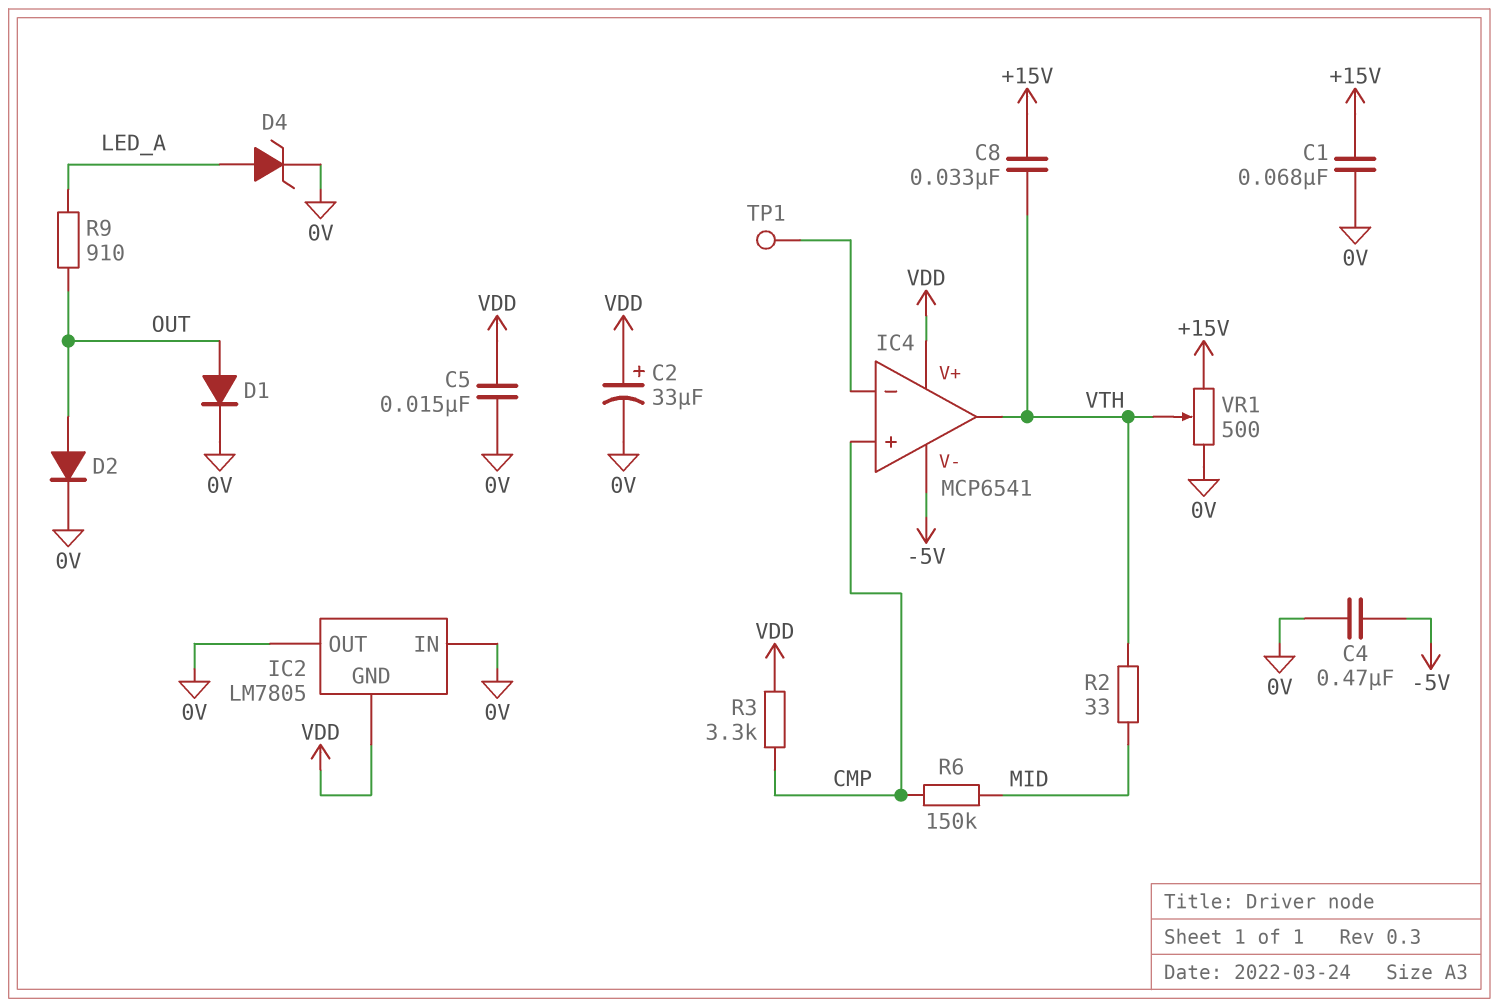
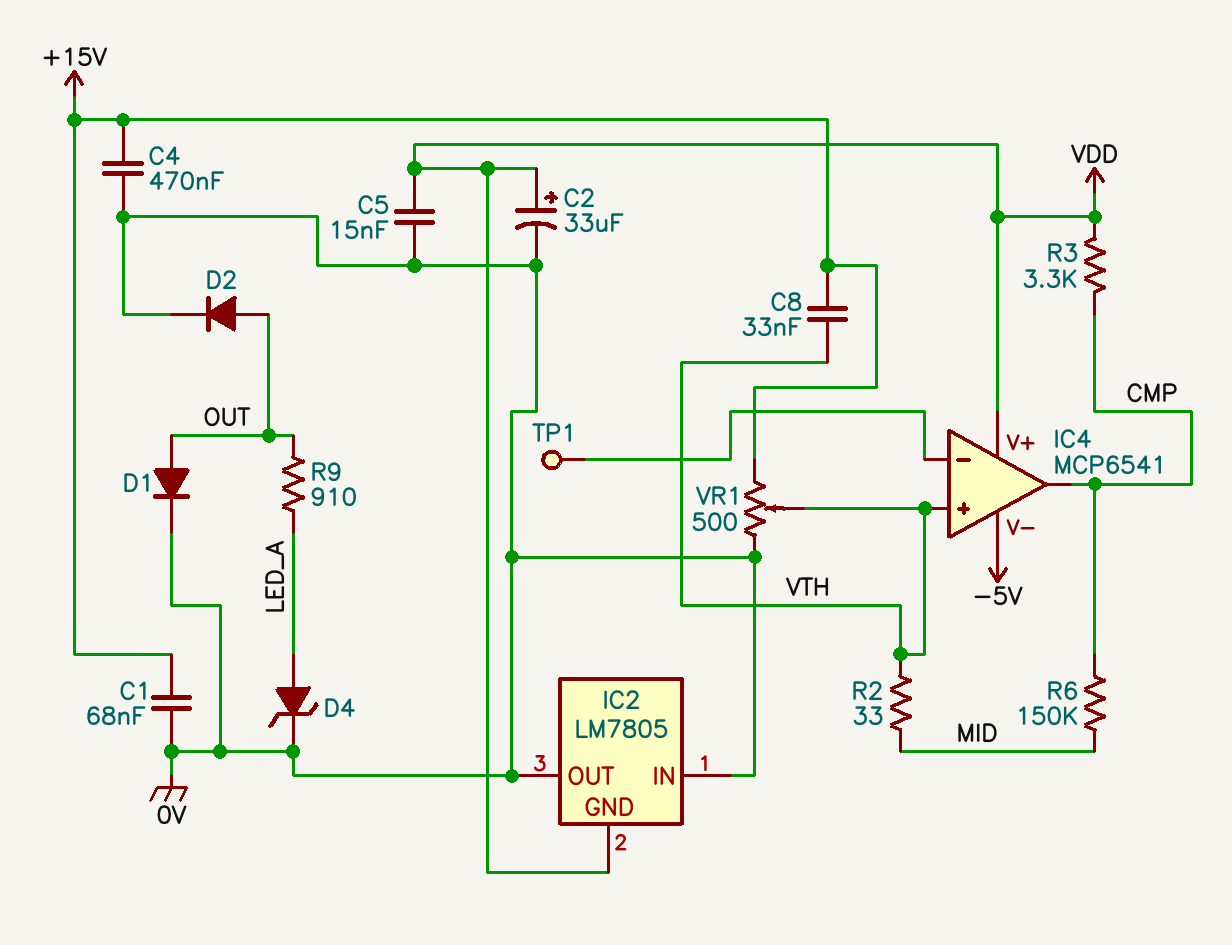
C4: 470nF (-5V, 0V) -> 470nF (+15V, 0V)
IC4 pin in+: CMP -> VTH
IC4 pin out: VTH -> CMP

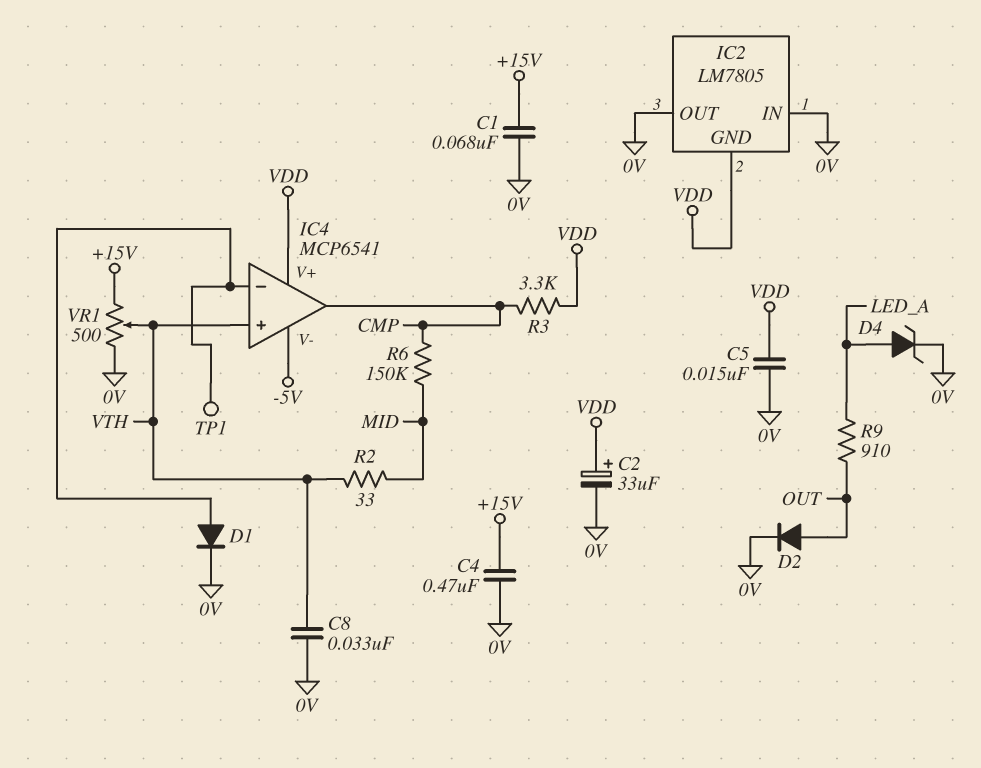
C8: 33nF (+15V, VTH) -> 33nF (0V, VTH)
D1: diode (A OUT, K 0V) -> diode (A IC4/in-, K 0V)

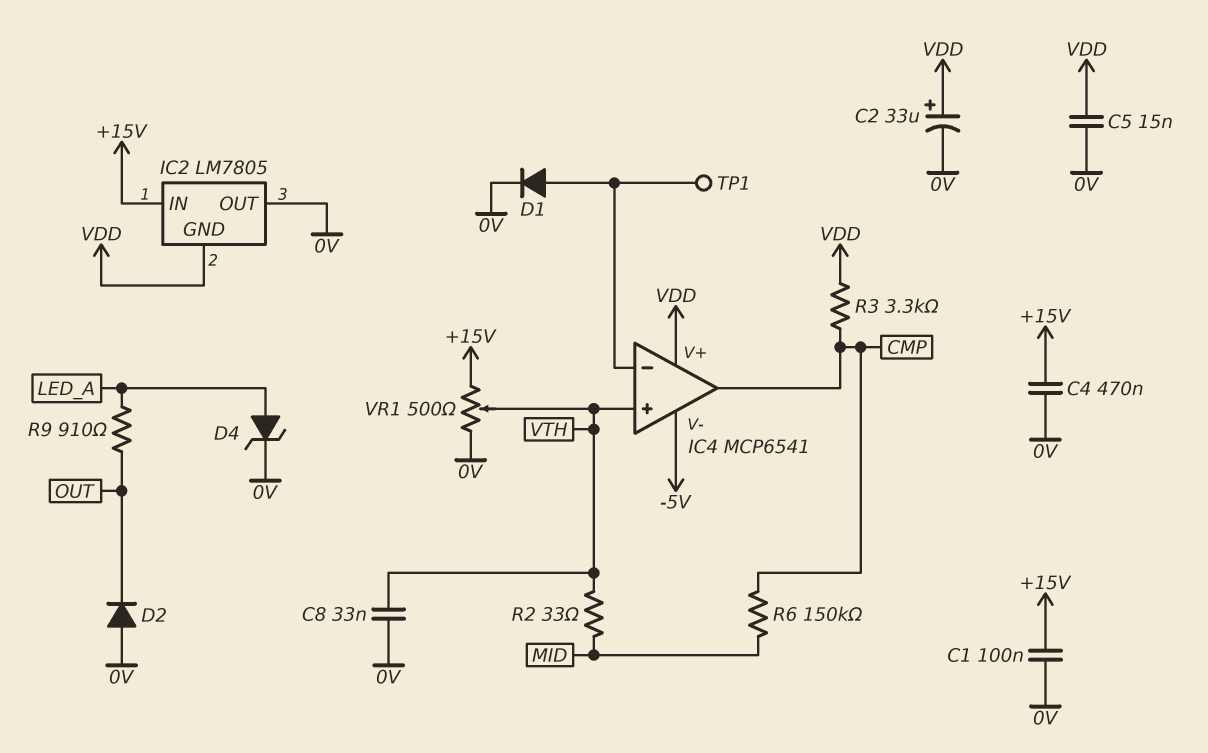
C1: 68nF (+15V, 0V) -> 100nF (+15V, 0V)
D2: diode (A OUT, K 0V) -> diode (A 0V, K OUT)
IC2 pin IN: 0V -> +15V

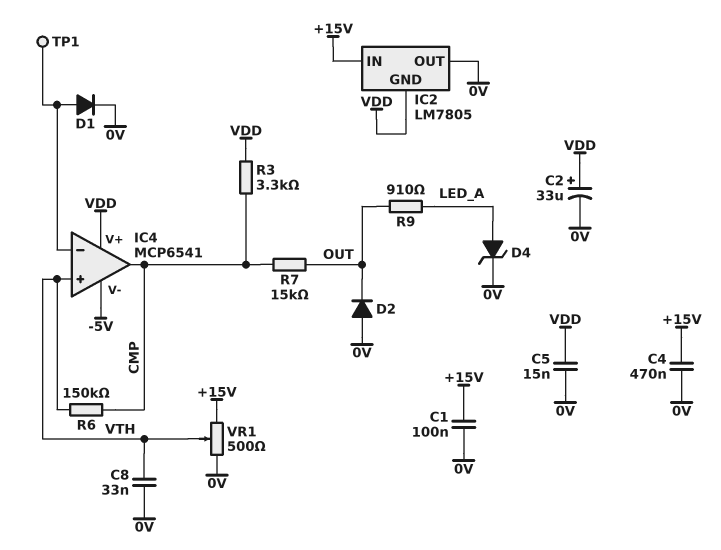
R2: 33 (MID, VTH) -> none
R6: 150k (CMP, MID) -> 150k (CMP, VTH)
R7: none -> 15k (CMP, OUT)

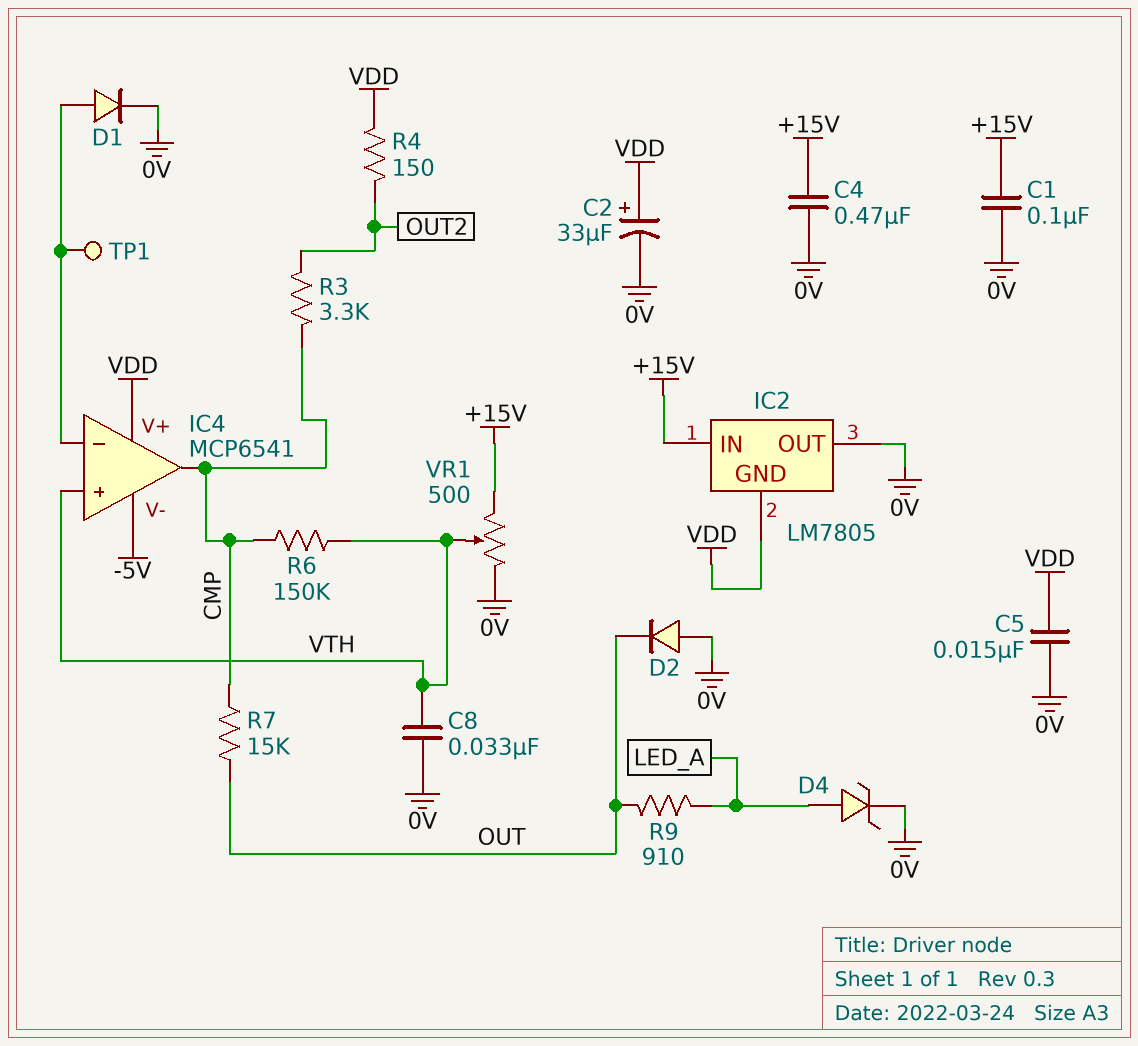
R3: 3.3k (CMP, VDD) -> 3.3k (CMP, OUT2)
R4: none -> 150 (OUT2, VDD)

